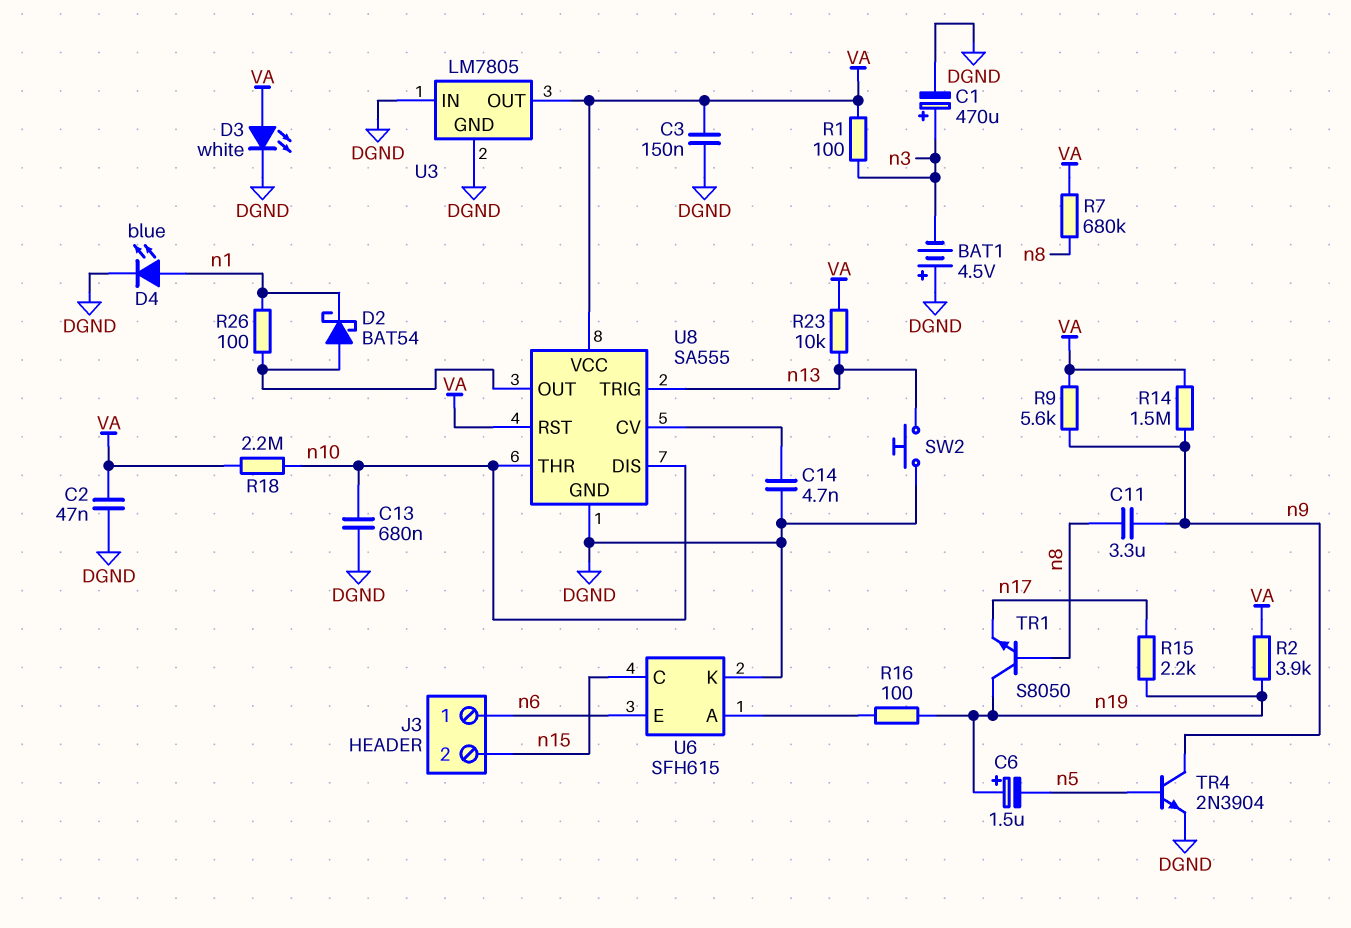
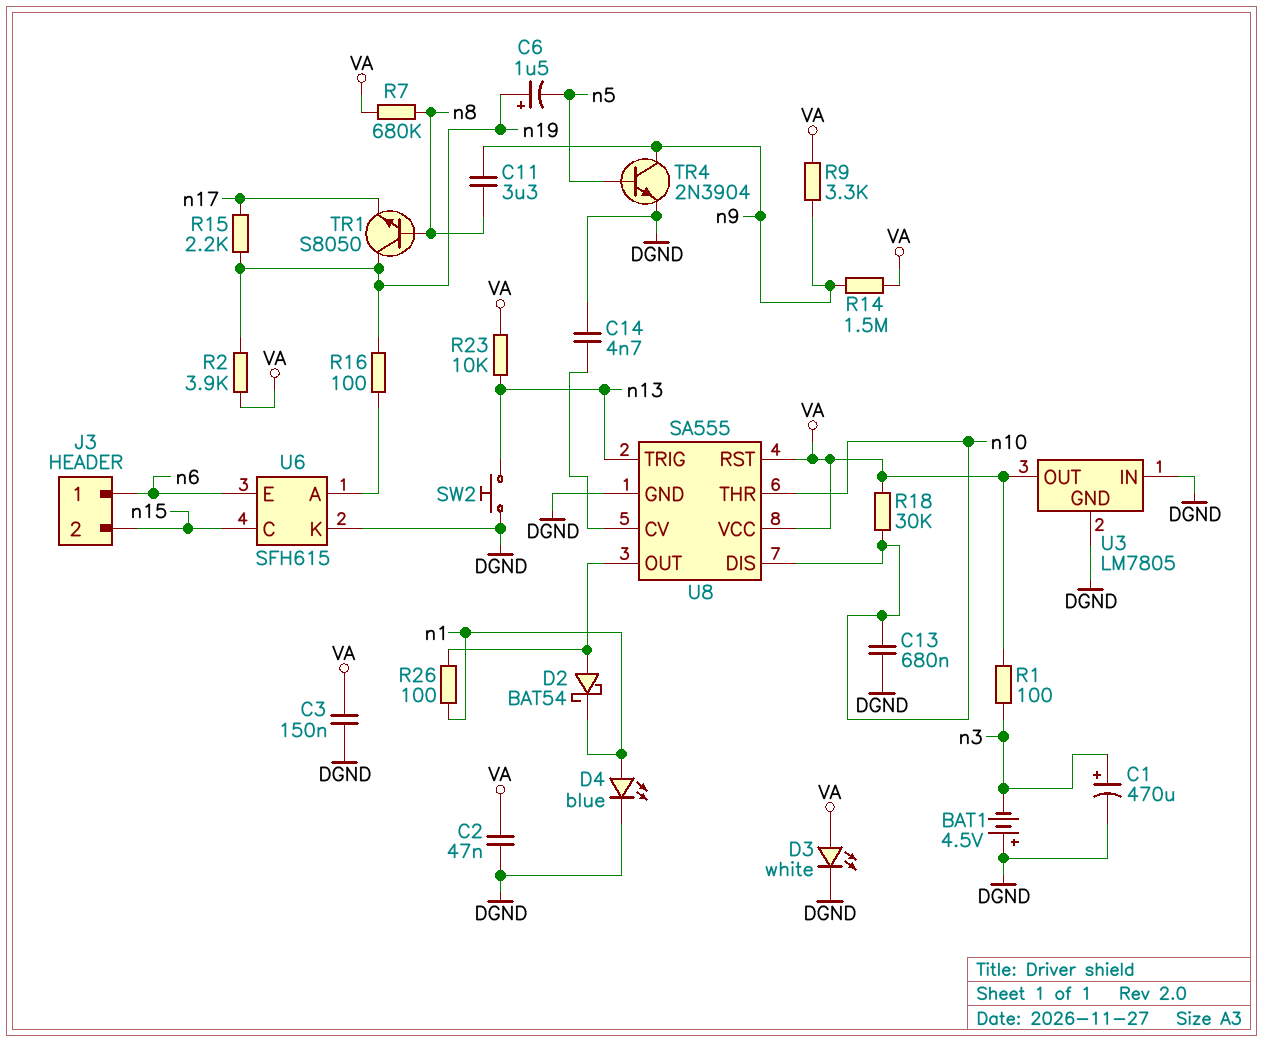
R9: 5.6k (VA, n9) -> 3.3k (VA, n9)
R18: 2.2M (VA, n10) -> 30k (VA, n10)

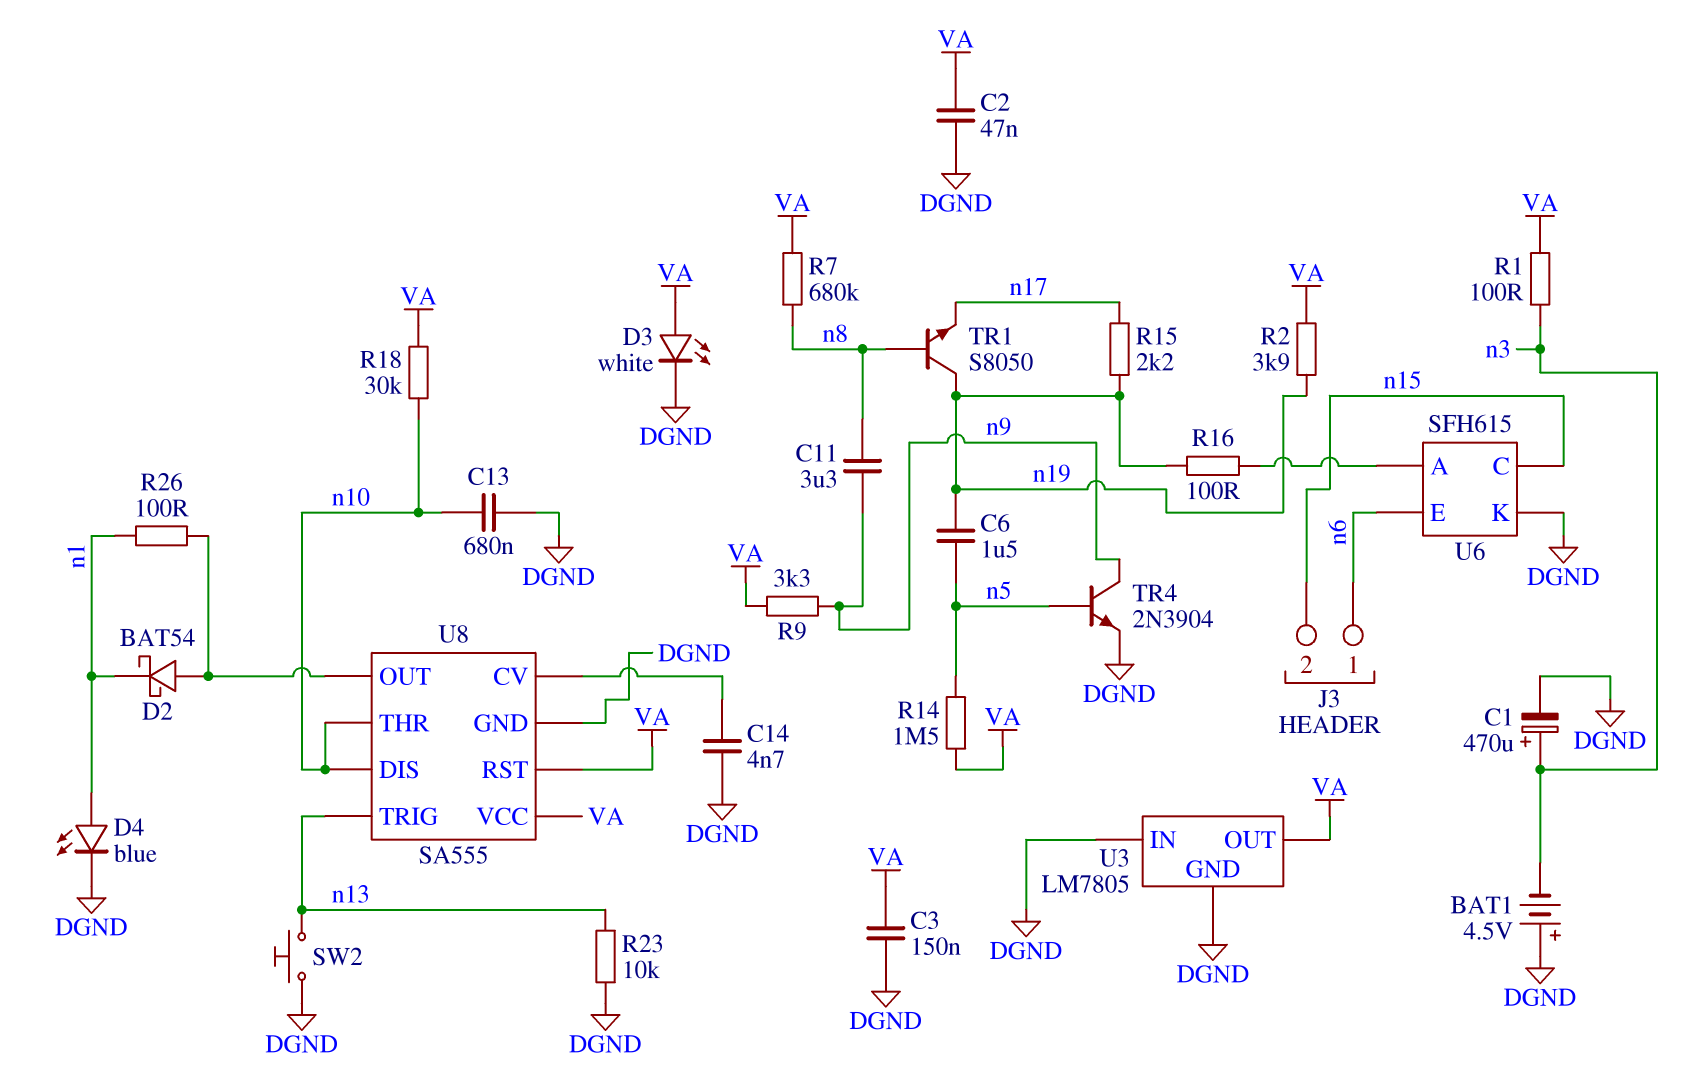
C6: 1.5uF (plus n19, minus n5) -> 1.5uF (n5, n19)
R14: 1.5M (VA, n9) -> 1.5M (VA, n5)
R23: 10k (VA, n13) -> 10k (DGND, n13)

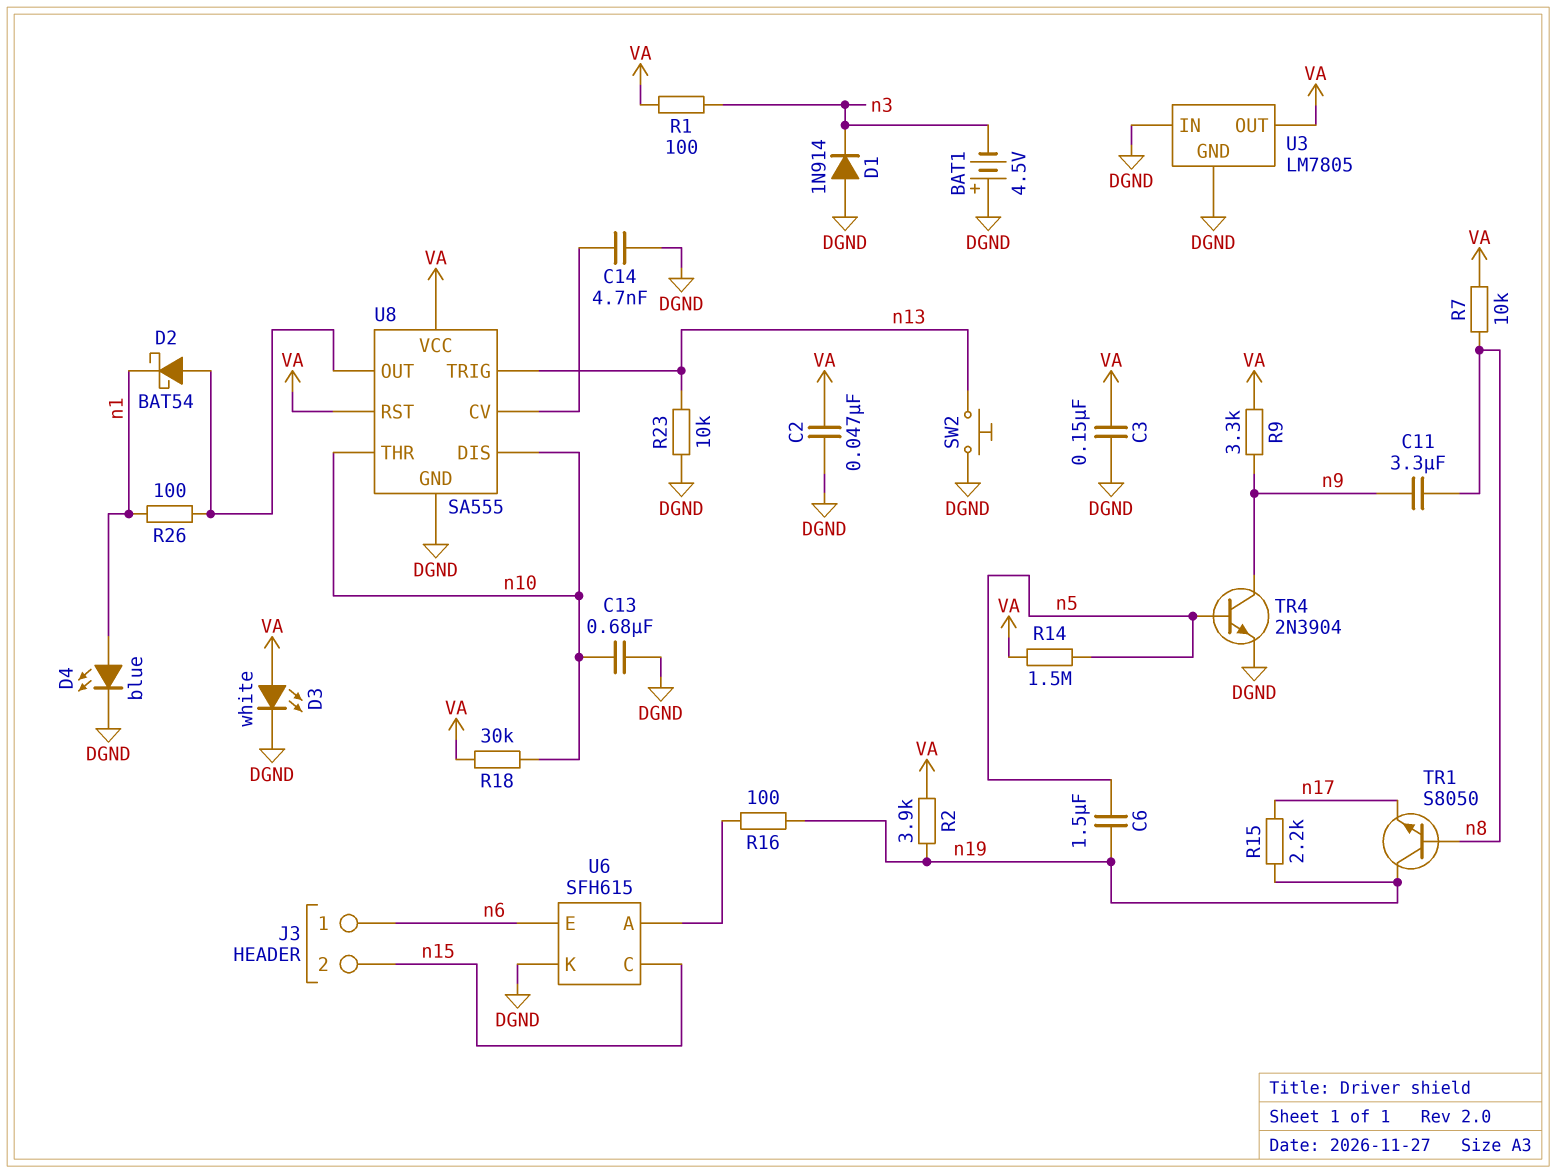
C1: 470uF (plus n3, minus DGND) -> none
D1: none -> diode 1N914 (A DGND, K n3)
R7: 680k (VA, n8) -> 10k (VA, n8)

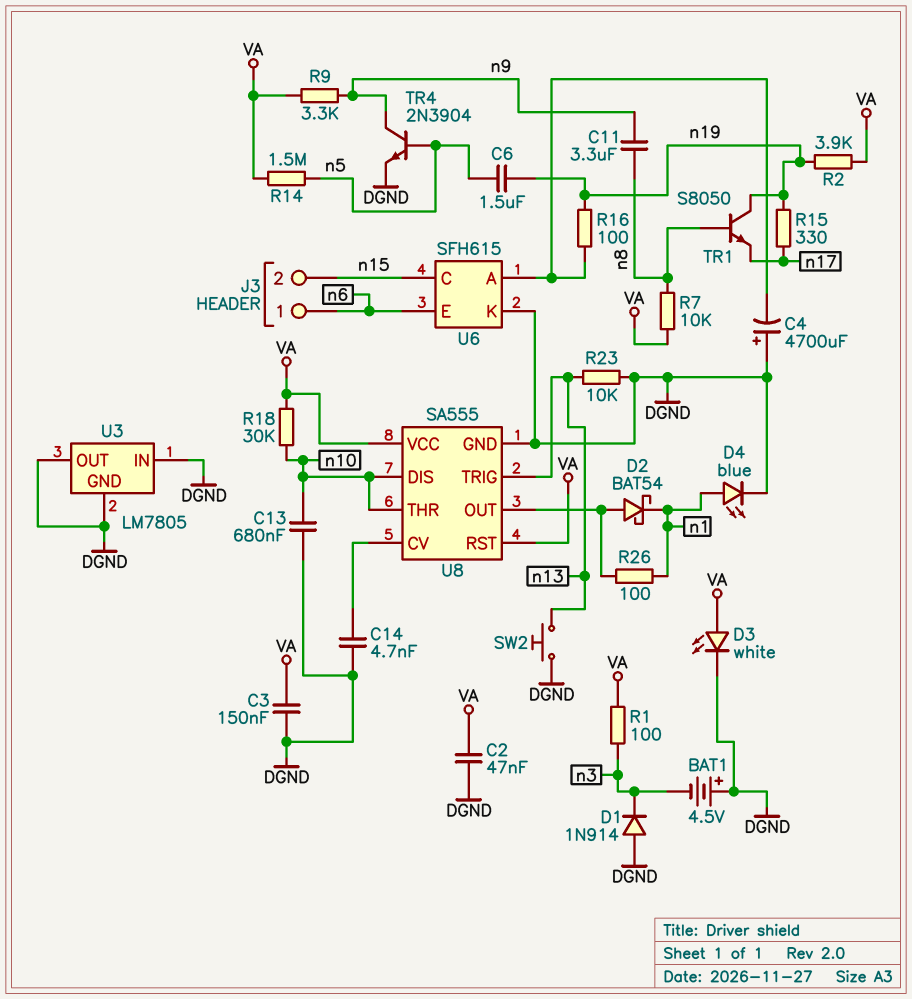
C4: none -> 4700uF (plus DGND, minus U6/A)
R15: 2.2k (n17, n19) -> 330 (n17, n19)
U3 pin OUT: VA -> DGND

